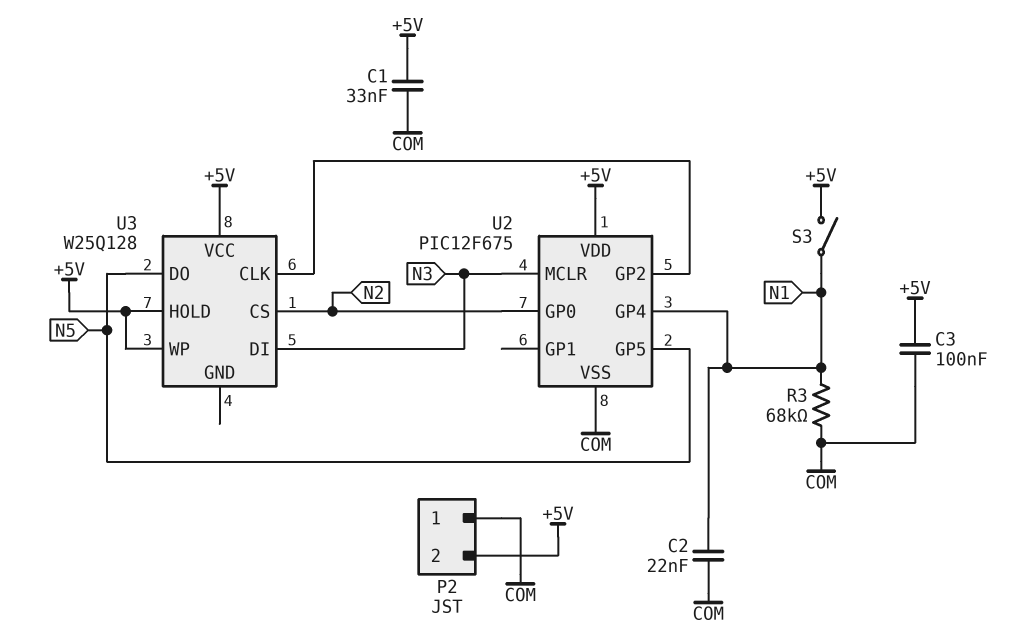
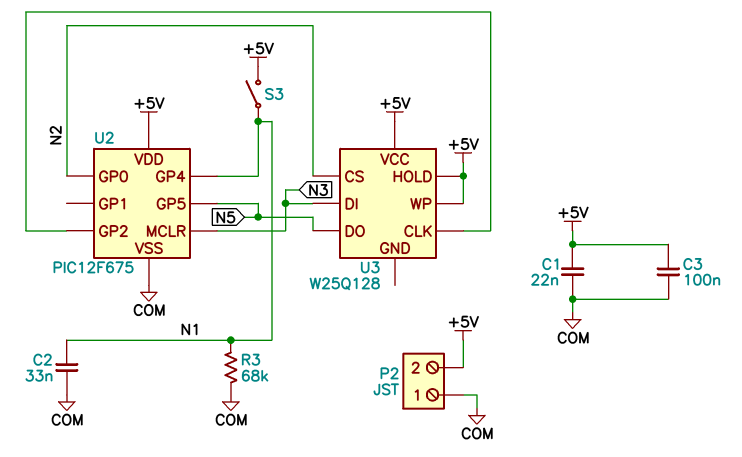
C1: 33nF (+5V, COM) -> 22nF (+5V, COM)
C2: 22nF (COM, N1) -> 33nF (COM, N1)

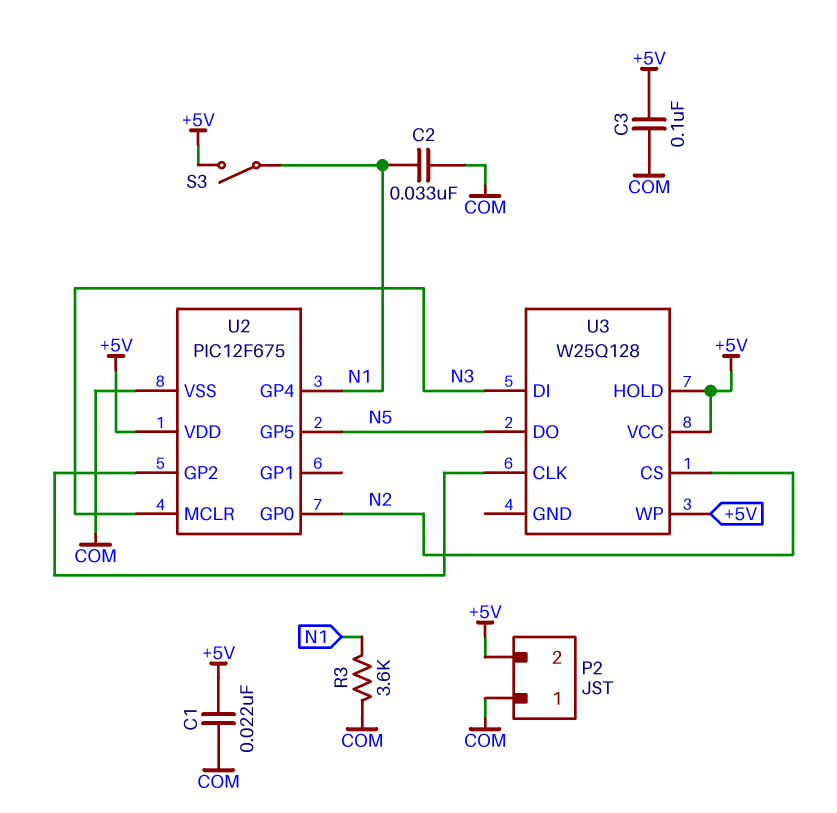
R3: 68k (COM, N1) -> 3.6k (COM, N1)

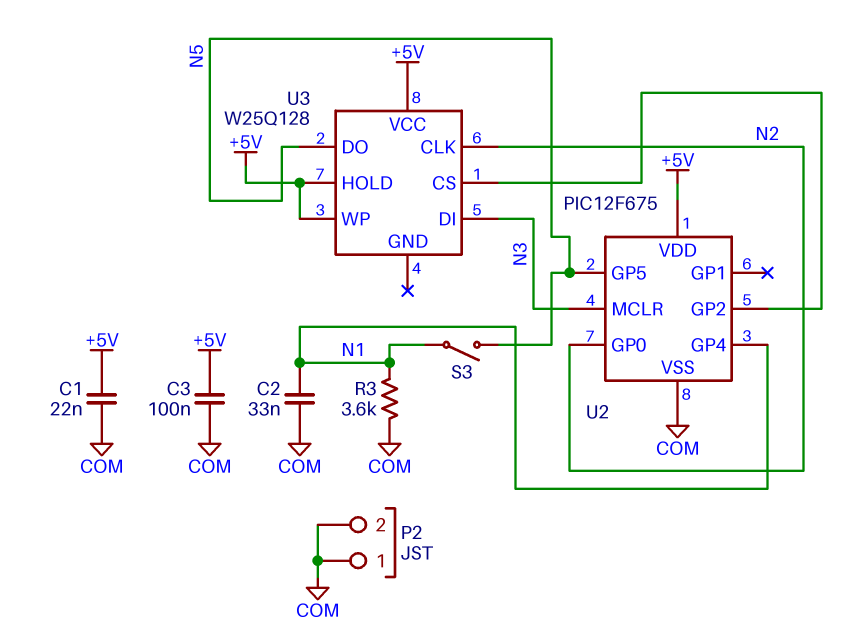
P2 pin 2: +5V -> COM
S3: switch (+5V, N1) -> switch (N1, N5)
U3 pin CLK: U2/GP2 -> N2
U3 pin CS: N2 -> U2/GP2

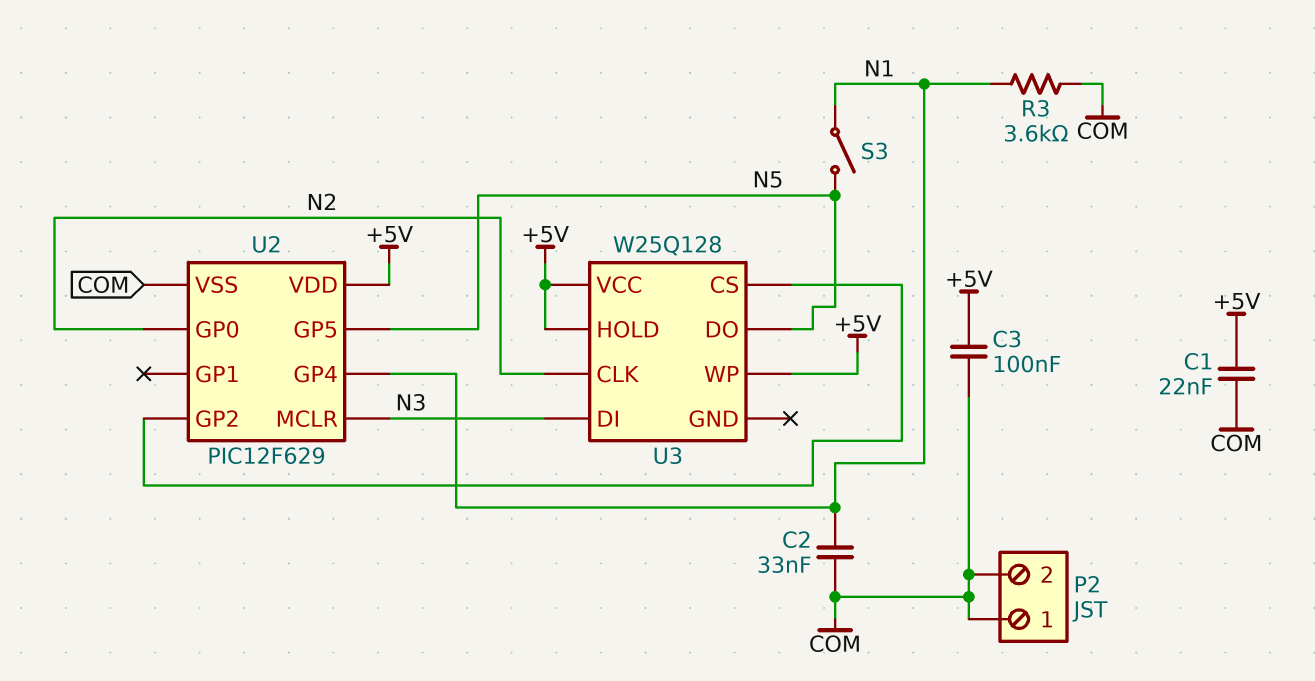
U2: PIC12F675 -> PIC12F629

